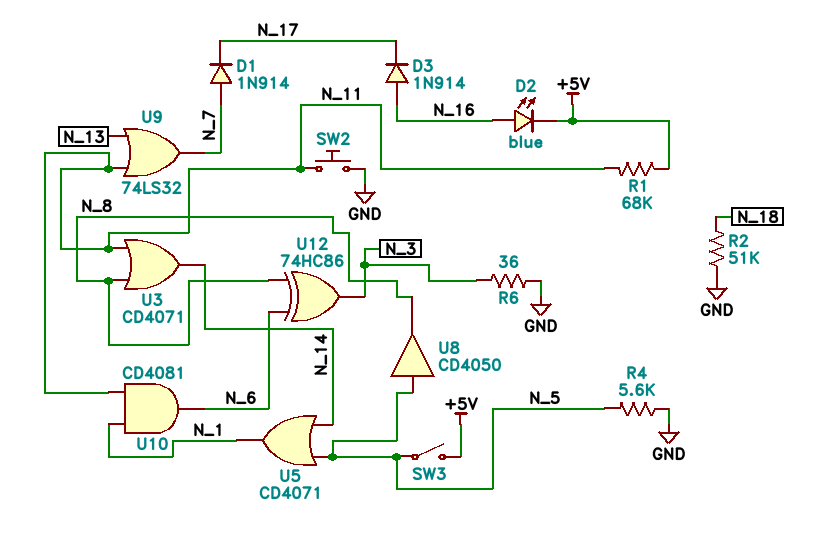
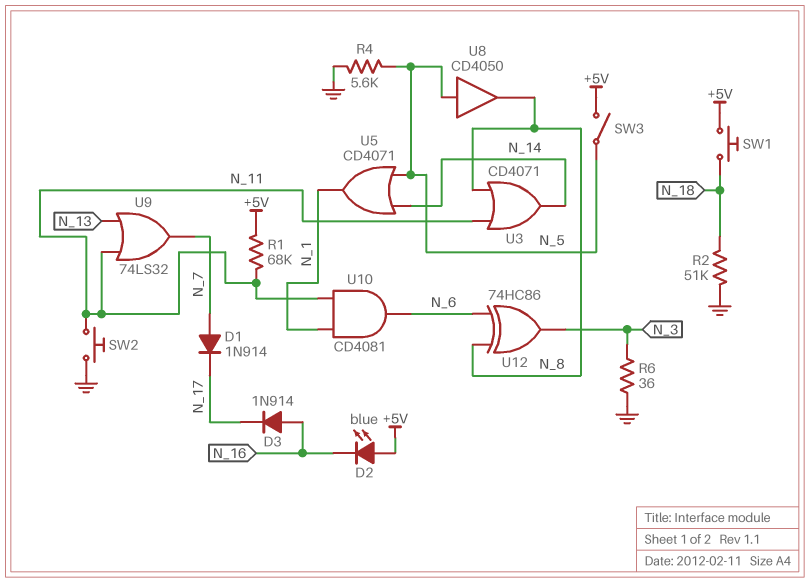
D2: LED blue (A N_16, K +5V) -> LED blue (A +5V, K N_16)
SW1: none -> button (+5V, N_18)

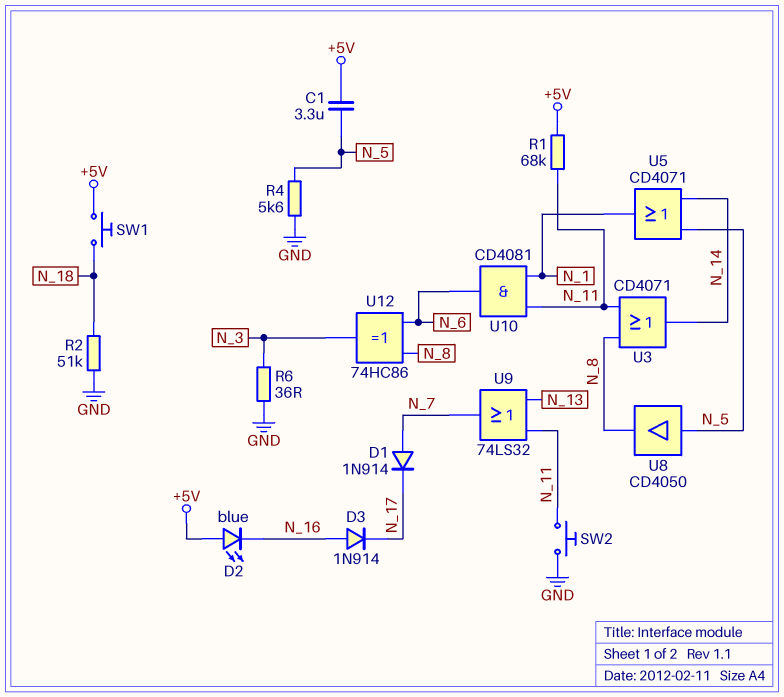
C1: none -> 3.3uF (+5V, N_5)
SW3: switch (+5V, N_5) -> none

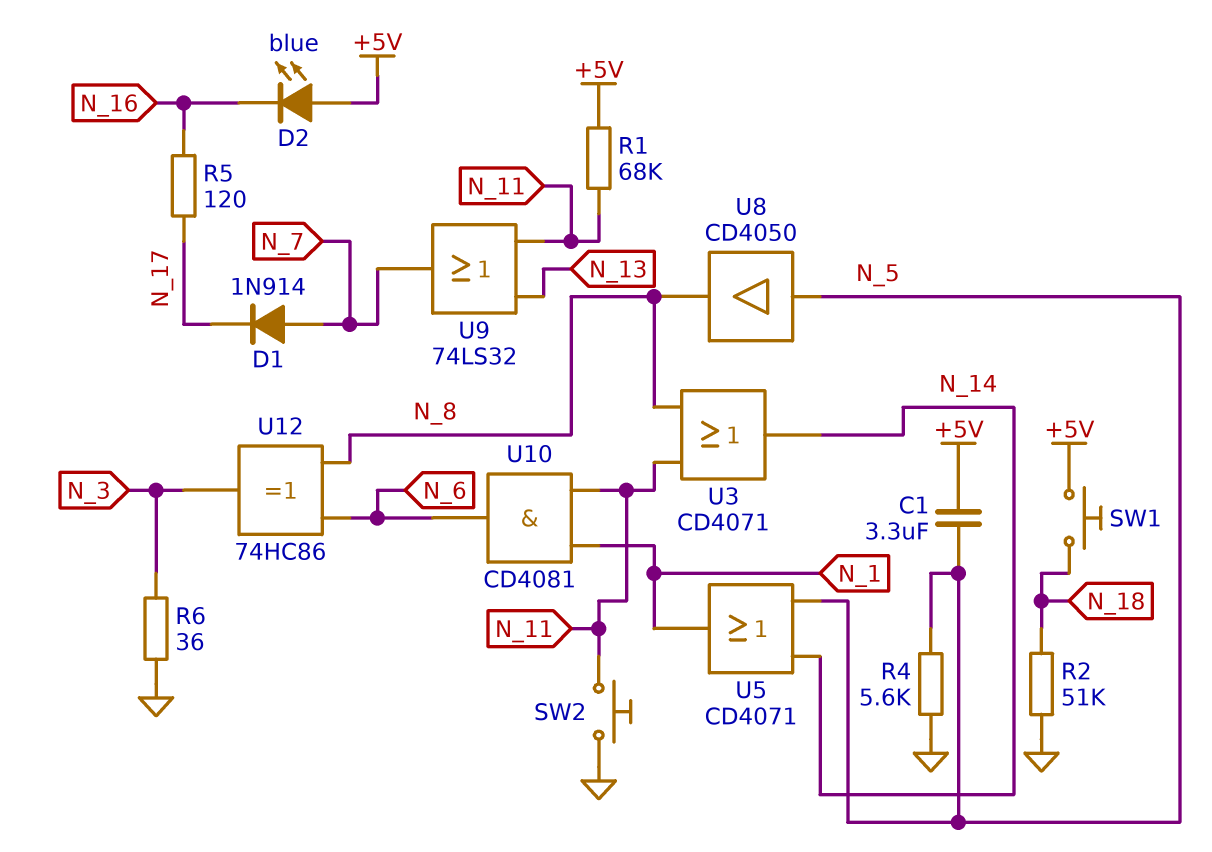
D3: diode 1N914 (A N_16, K N_17) -> none
R5: none -> 120 (N_16, N_17)

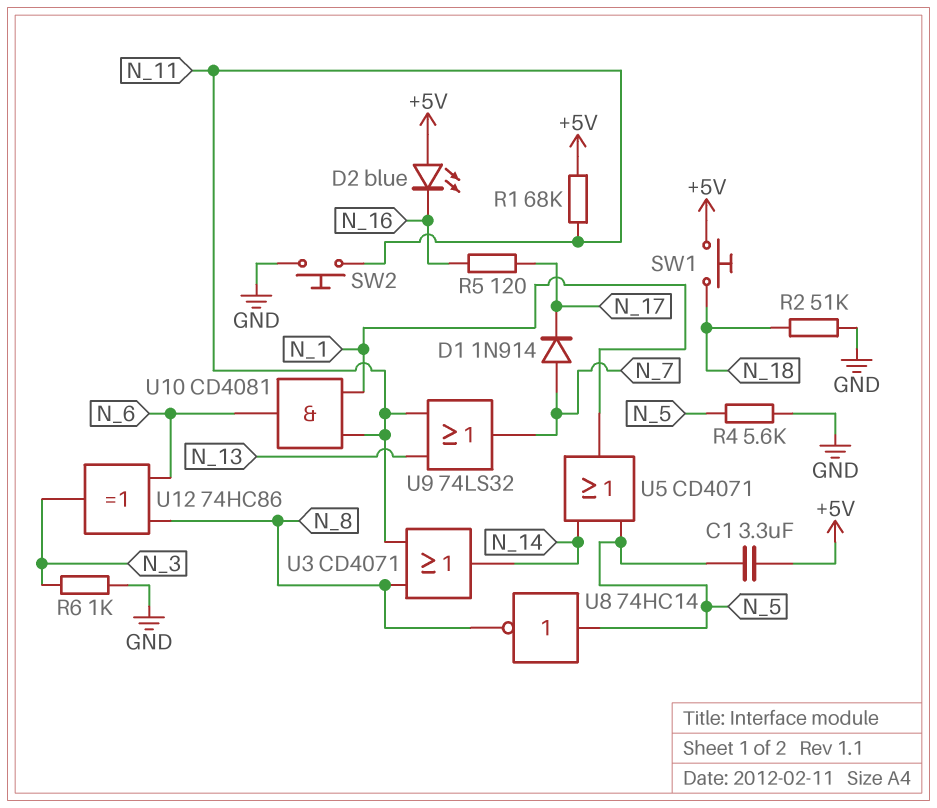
R6: 36 (GND, N_3) -> 1k (GND, N_3)
U8: buffer CD4050 (in N_5, out N_8) -> NOT 74HC14 (in N_5, out N_8)

